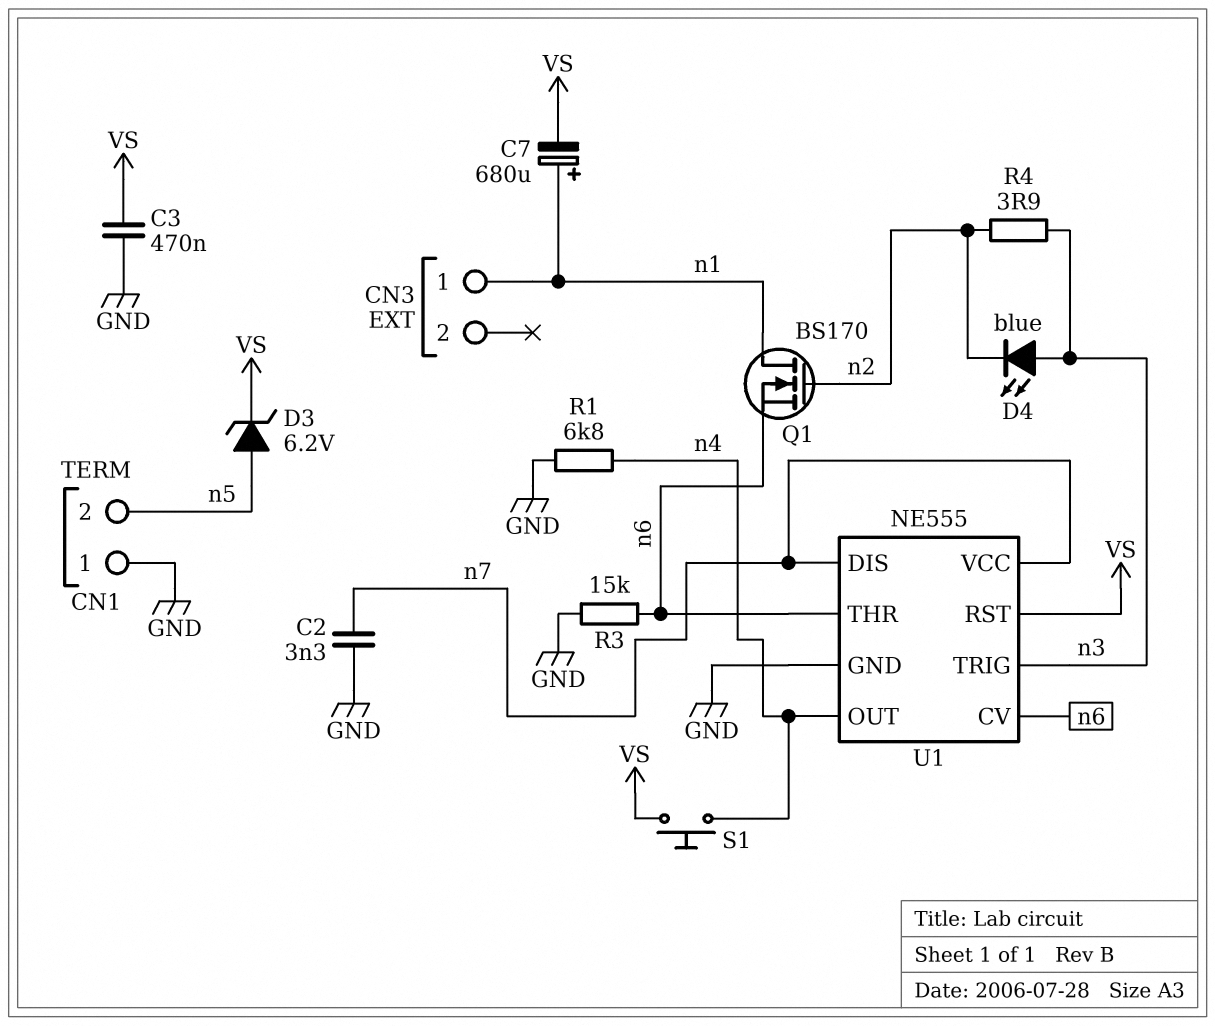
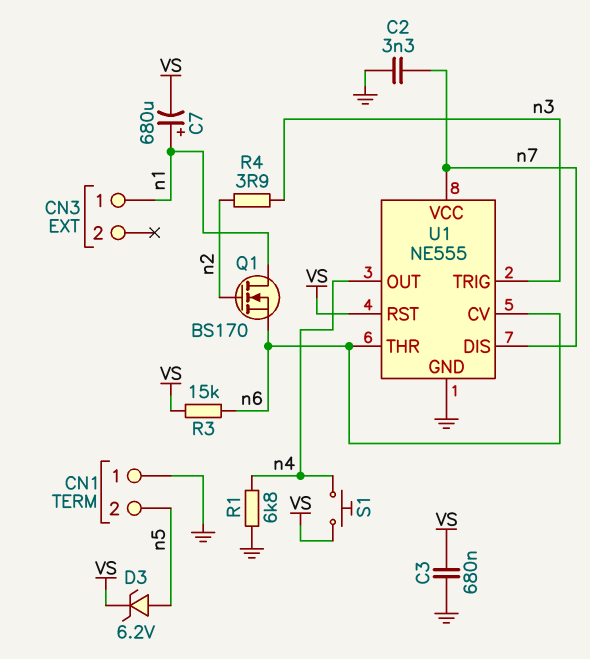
C3: 470nF (GND, VS) -> 680nF (GND, VS)
D4: LED blue (A n3, K n2) -> none
R3: 15k (GND, n6) -> 15k (VS, n6)

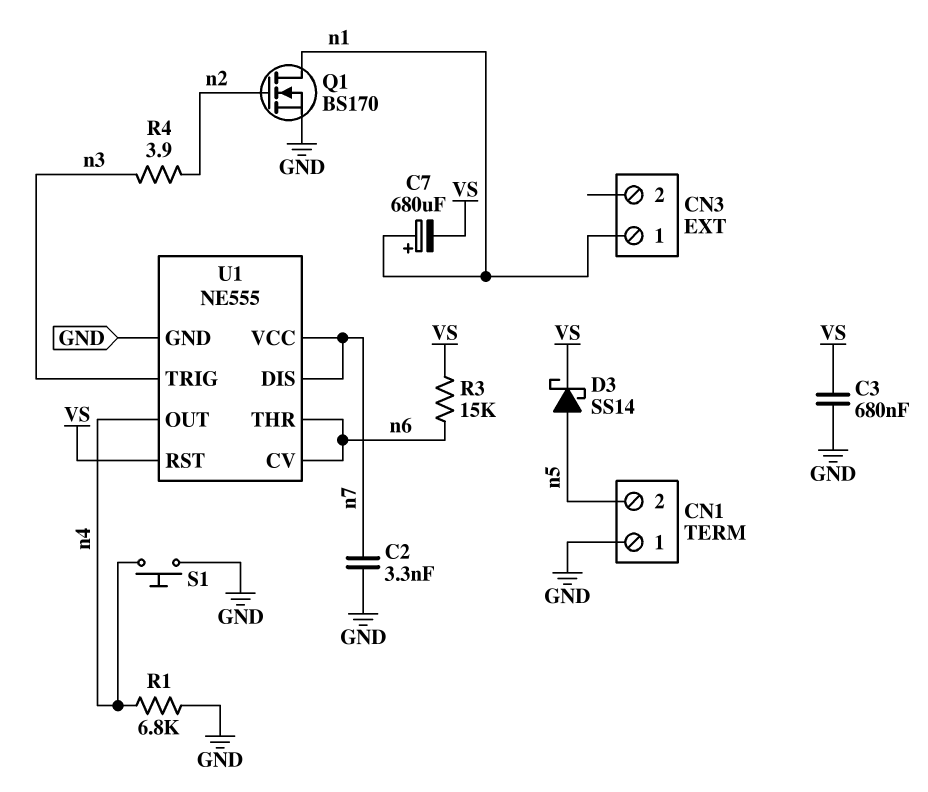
D3: zener 6.2V (A n5, K VS) -> schottky SS14 (A n5, K VS)
Q1: NMOS BS170 (G n2, D n1, S n6) -> NMOS BS170 (G n2, D n1, S GND)
S1: button (VS, n4) -> button (GND, n4)

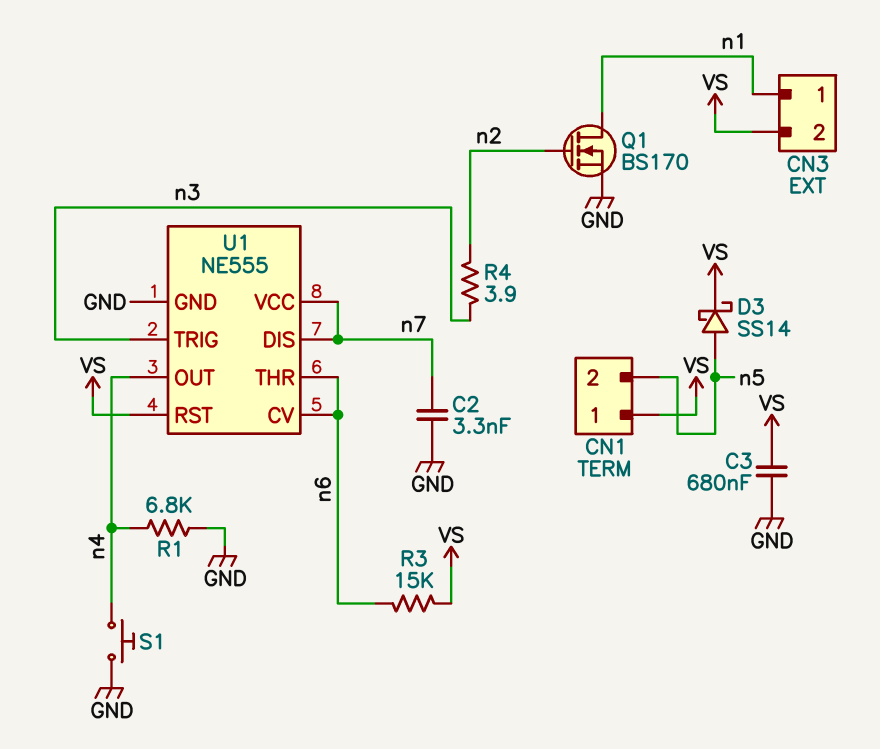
C7: 680uF (plus n1, minus VS) -> none
CN1 pin 1: GND -> VS
CN3 pin 2: none -> VS

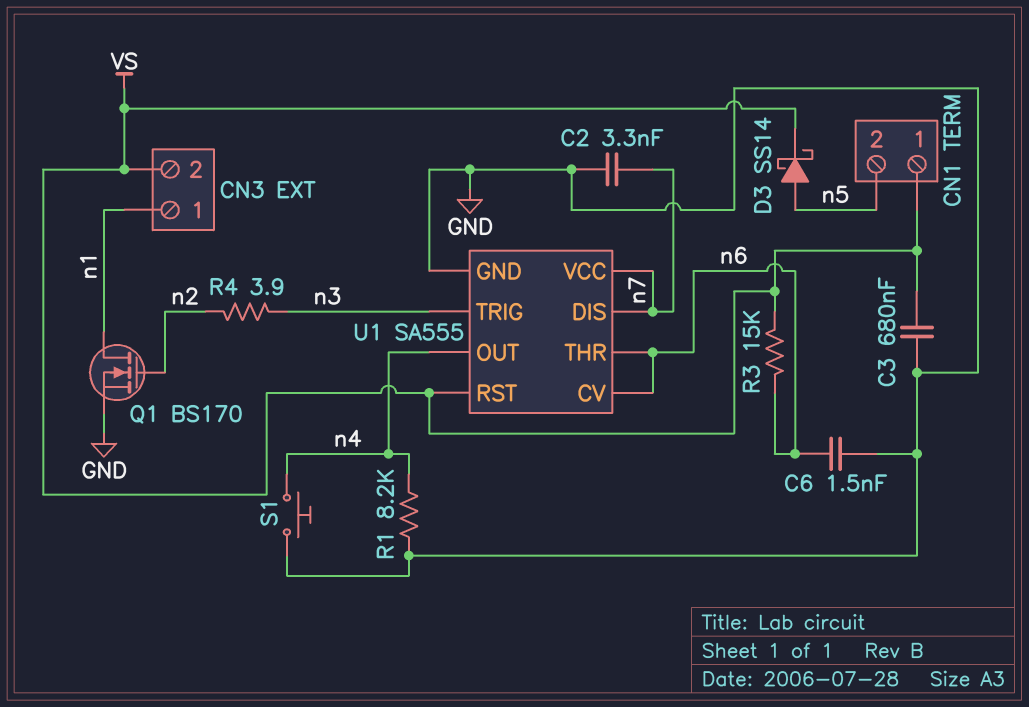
C6: none -> 1.5nF (GND, n6)
R1: 6.8k (GND, n4) -> 8.2k (GND, n4)
U1: NE555 -> SA555

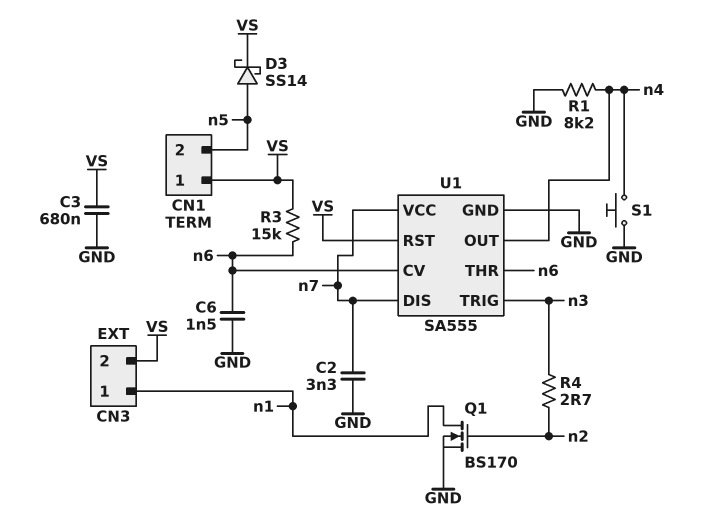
R4: 3.9 (n2, n3) -> 2.7 (n2, n3)

